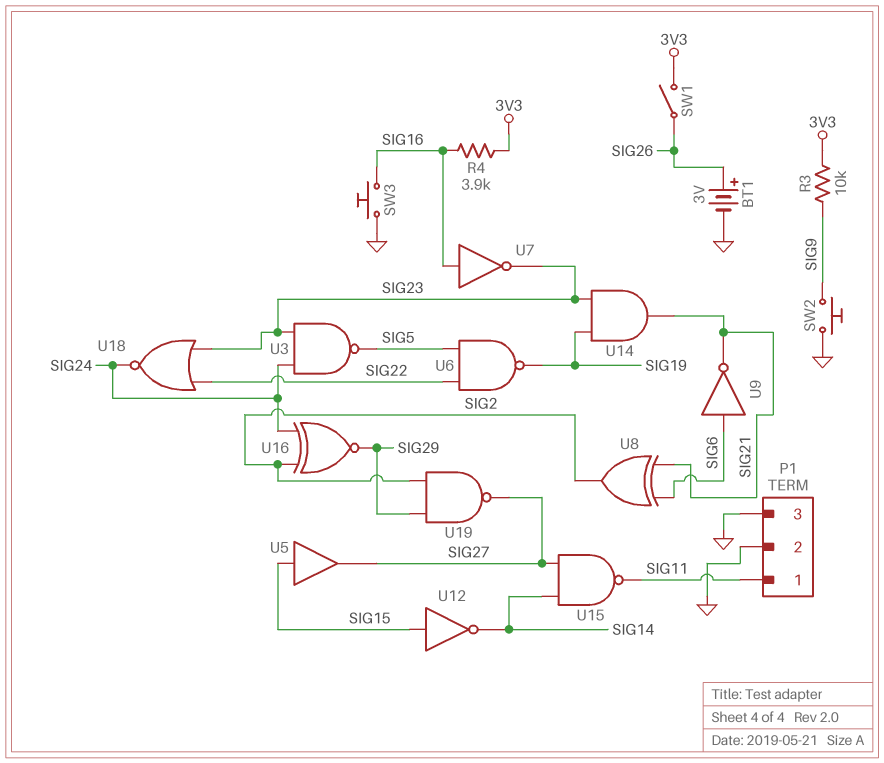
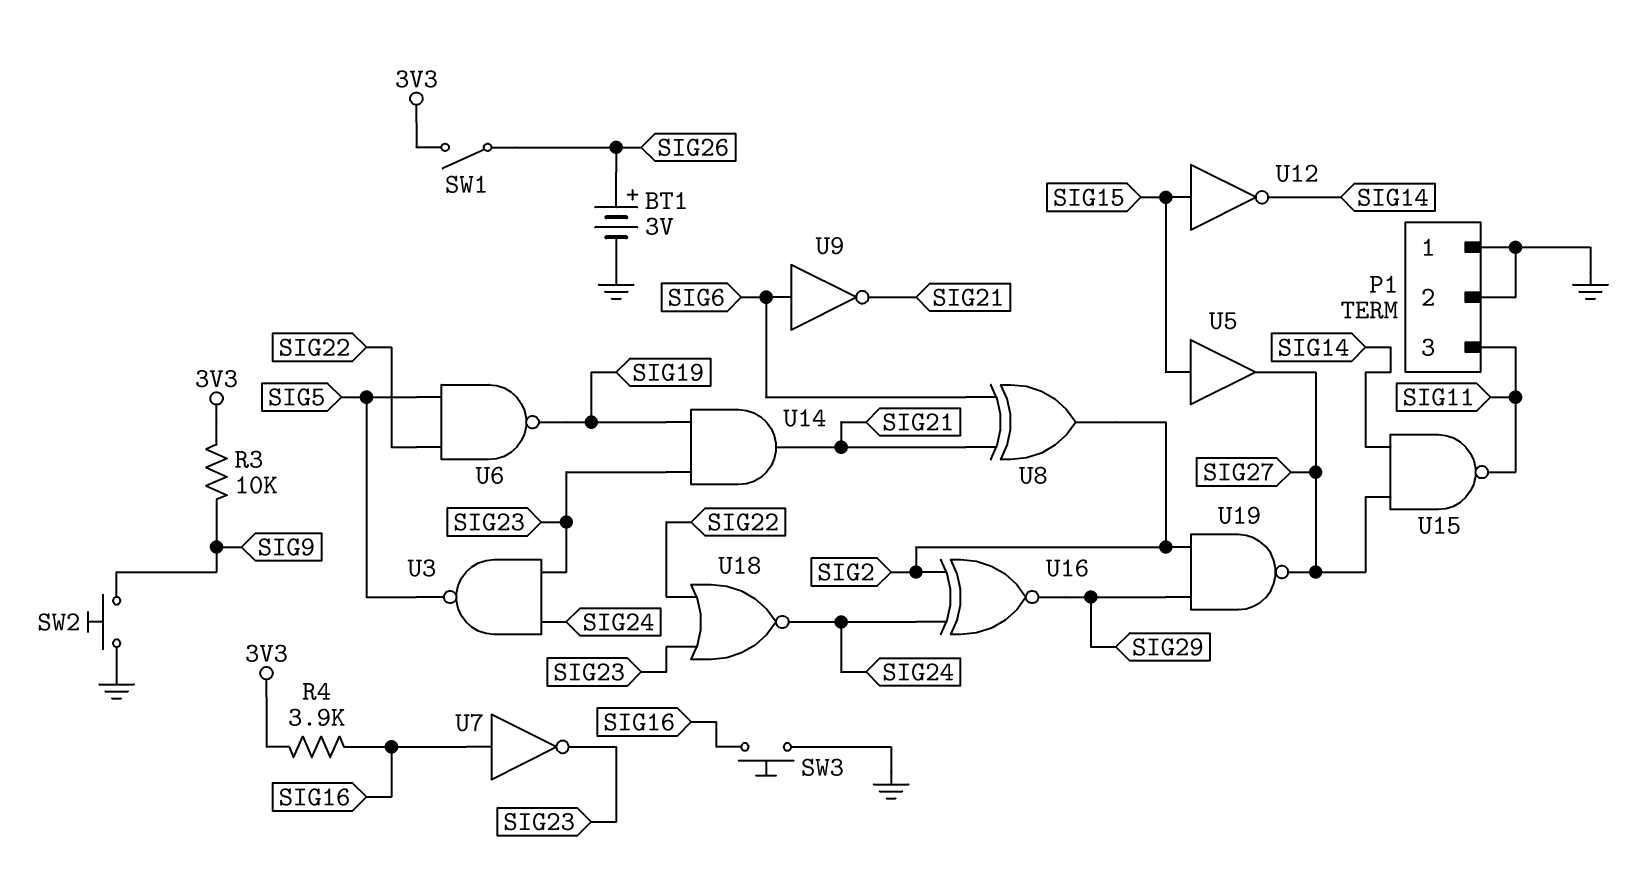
P1 pin 1: SIG11 -> GND
P1 pin 3: GND -> SIG11

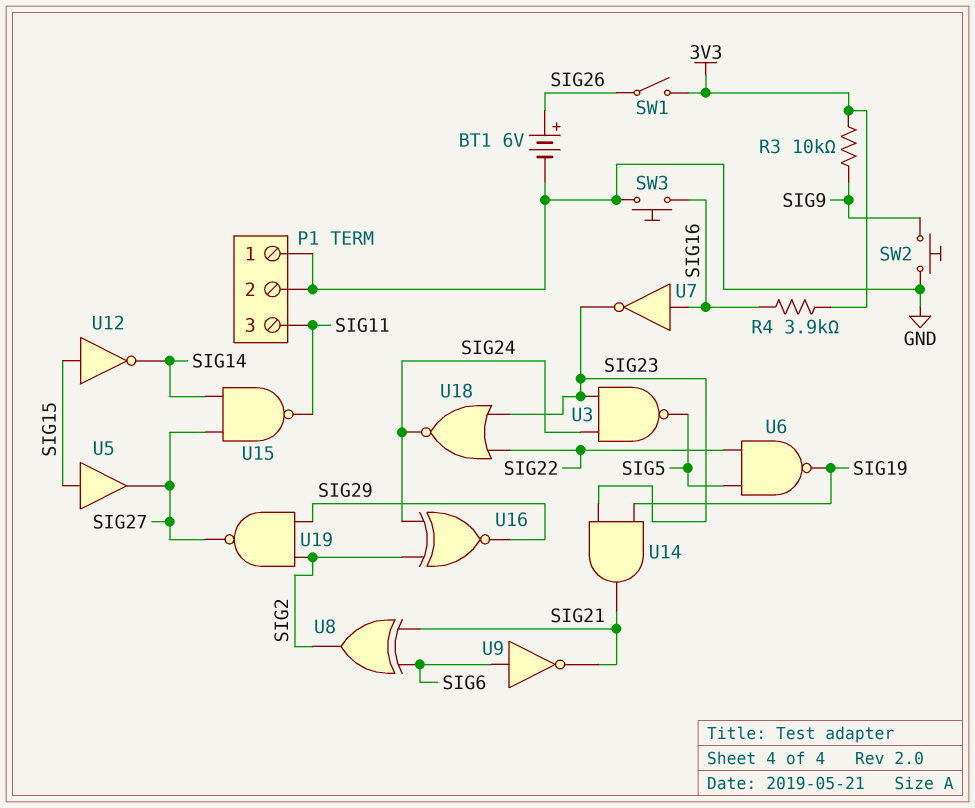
BT1: 3V (plus SIG26, minus GND) -> 6V (plus SIG26, minus GND)

